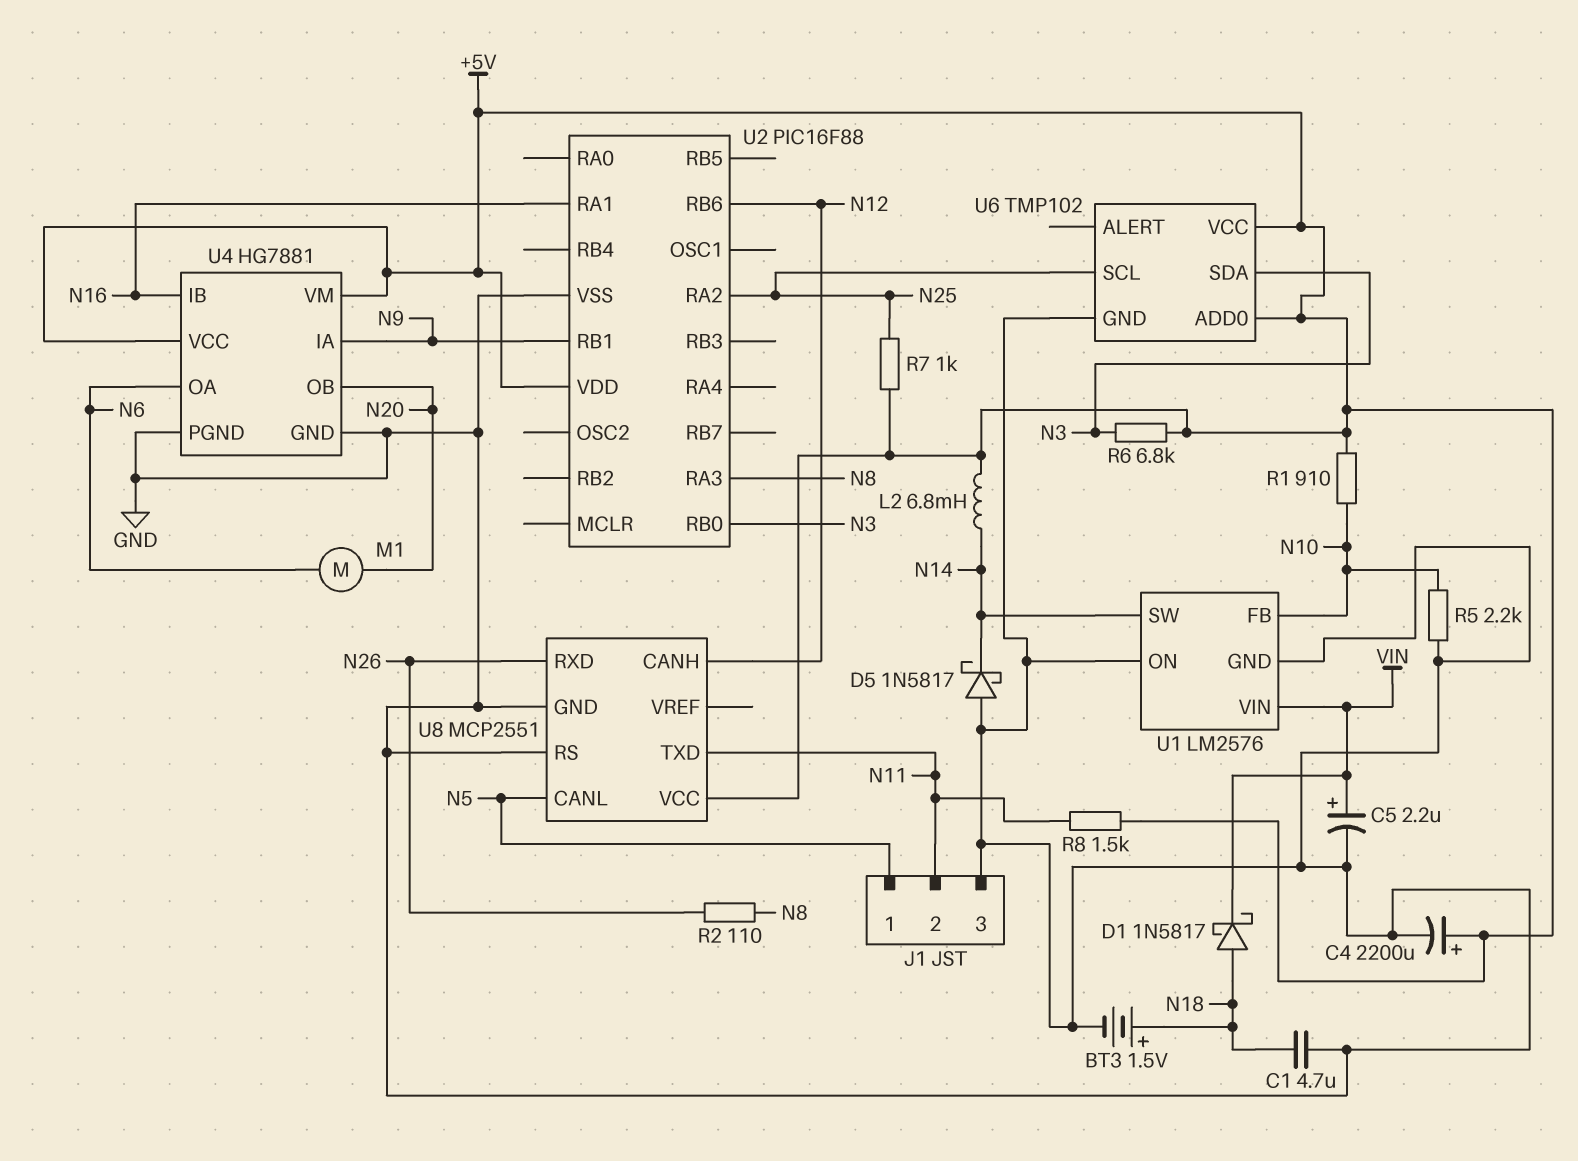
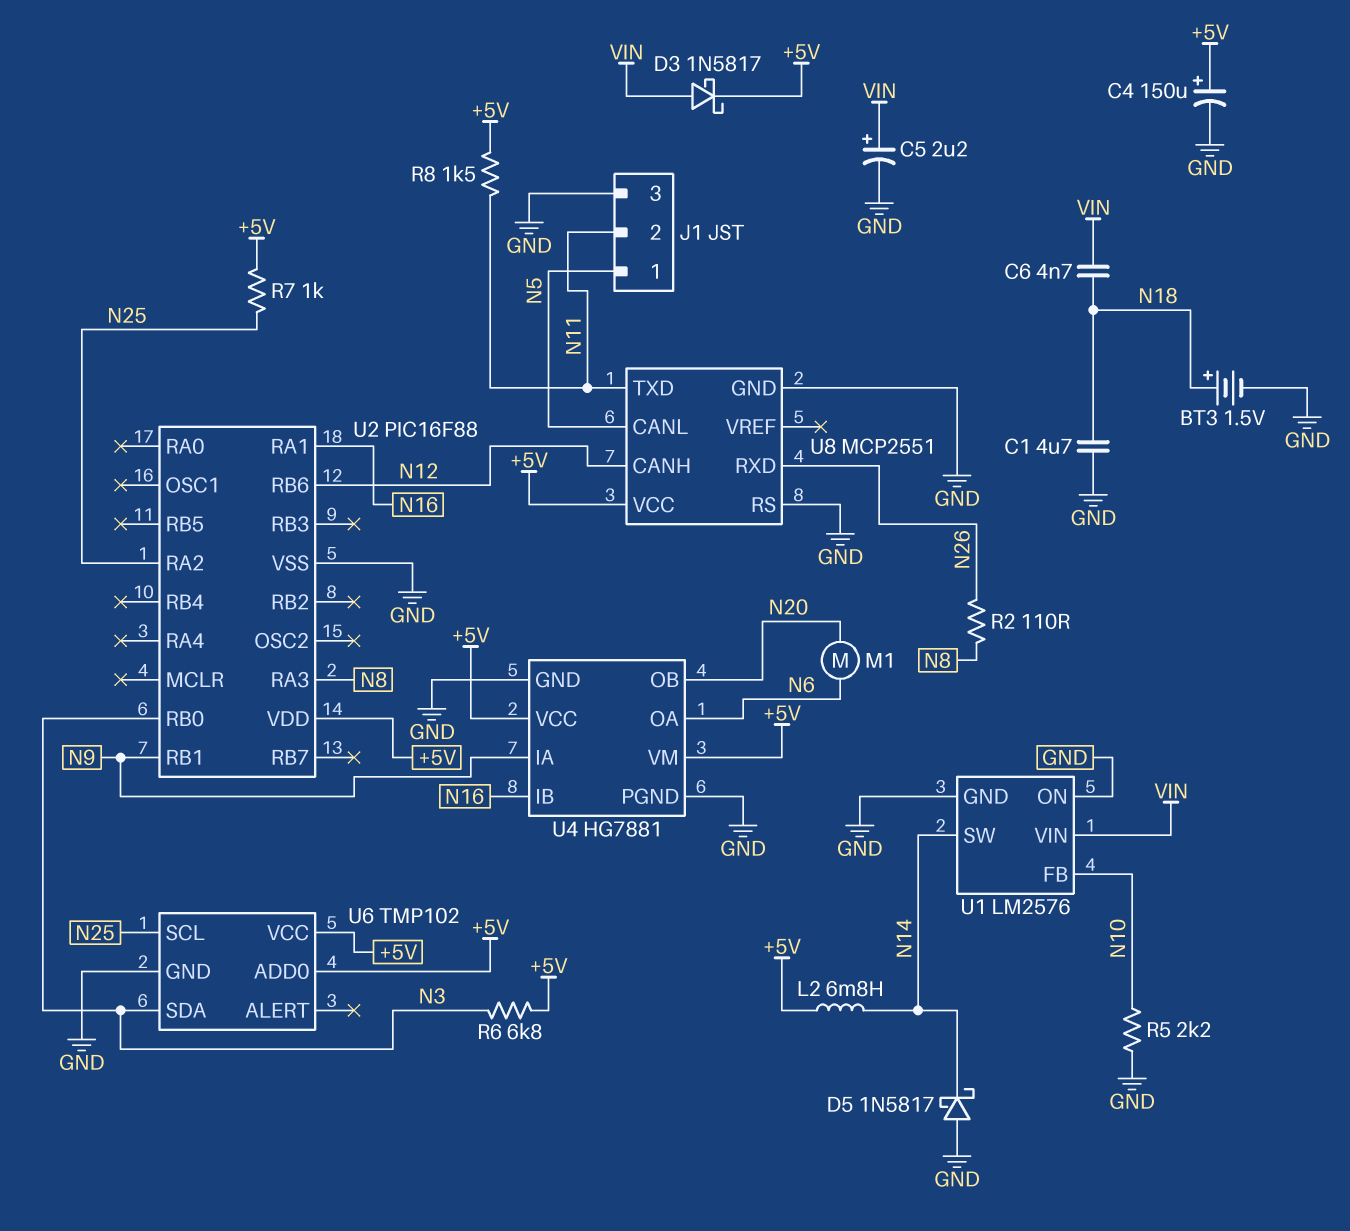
C4: 2200uF (plus +5V, minus GND) -> 150uF (plus +5V, minus GND)
C6: none -> 4.7nF (N18, VIN)
D1: schottky 1N5817 (A N18, K VIN) -> none
D3: none -> schottky 1N5817 (A VIN, K +5V)
R1: 910 (+5V, N10) -> none

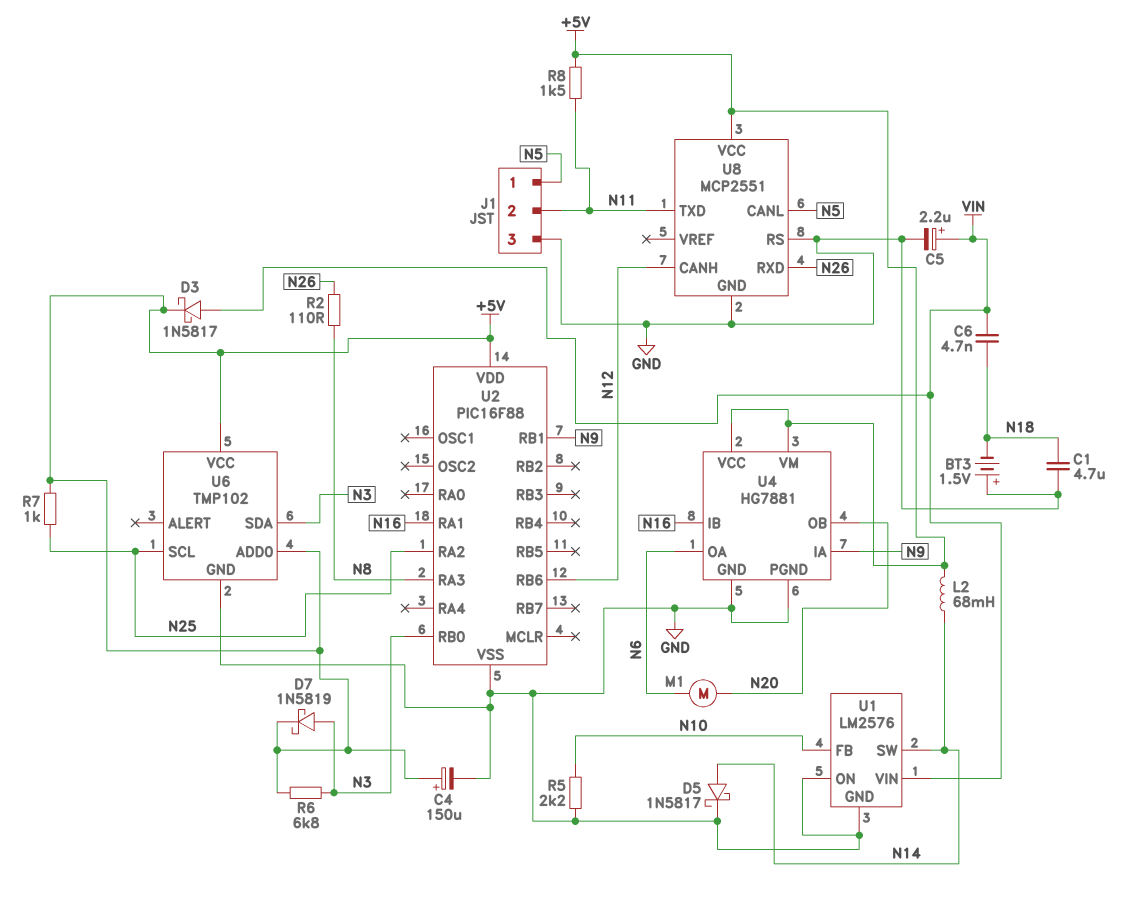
BT3: 1.5V (plus N18, minus GND) -> 1.5V (plus GND, minus N18)
D5: schottky 1N5817 (A GND, K N14) -> schottky 1N5817 (A N14, K GND)
D7: none -> schottky 1N5819 (A N3, K +5V)
L2: 6.8mH (+5V, N14) -> 68mH (+5V, N14)

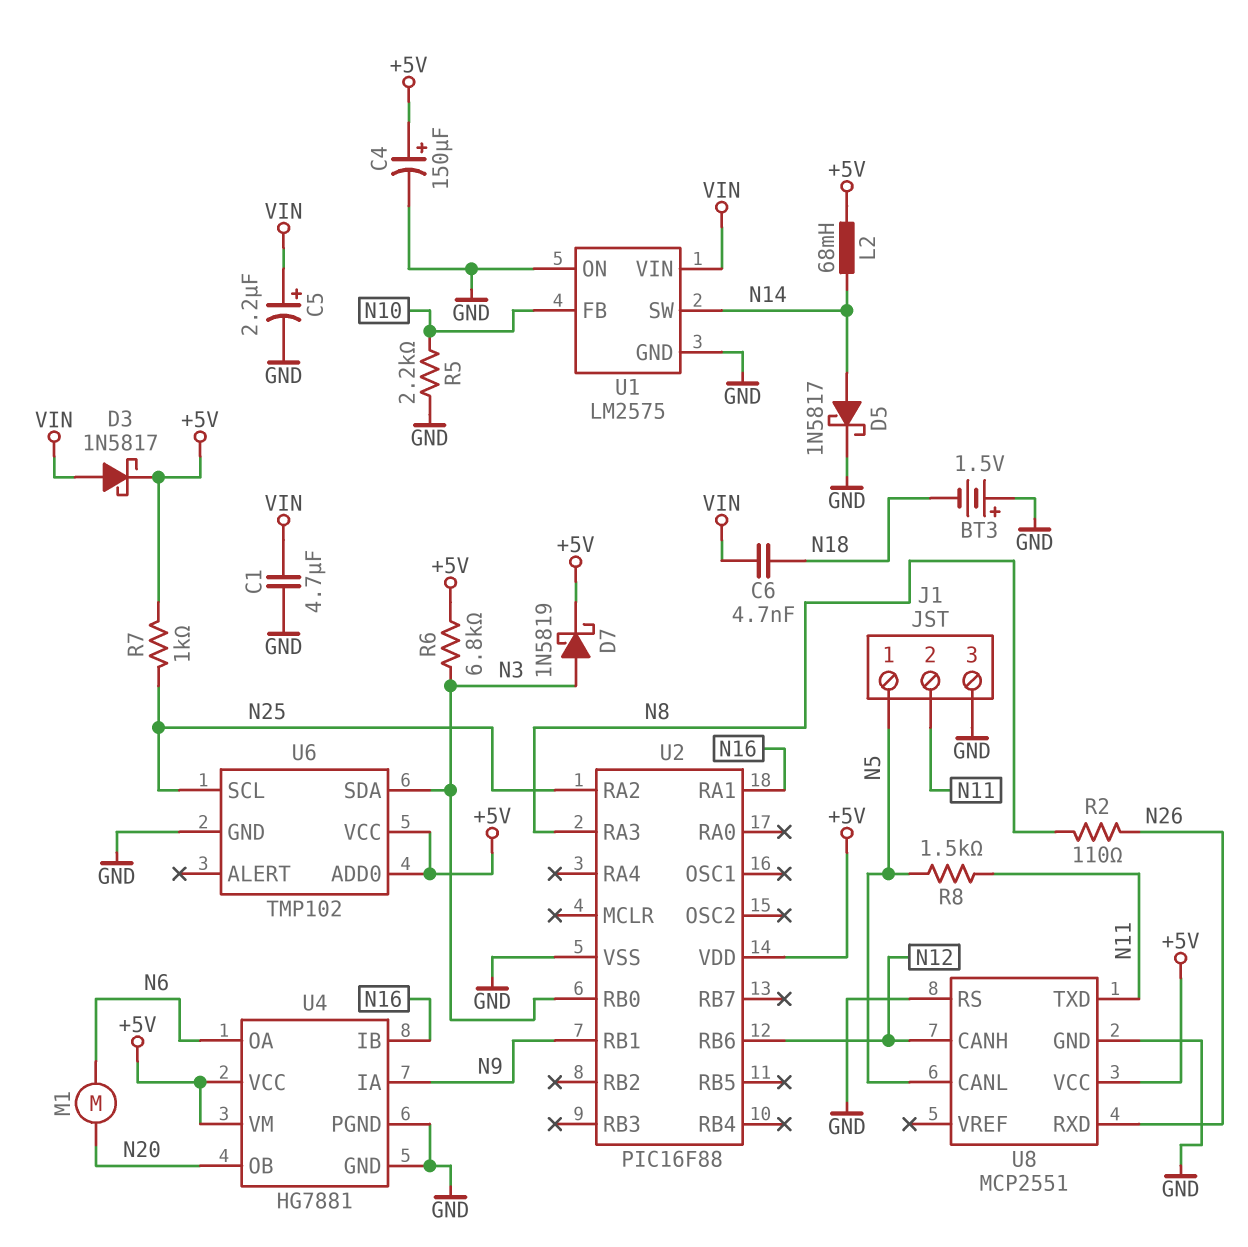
C1: 4.7uF (GND, N18) -> 4.7uF (GND, VIN)
R8: 1.5k (+5V, N11) -> 1.5k (N5, N11)
U1: LM2576 -> LM2575

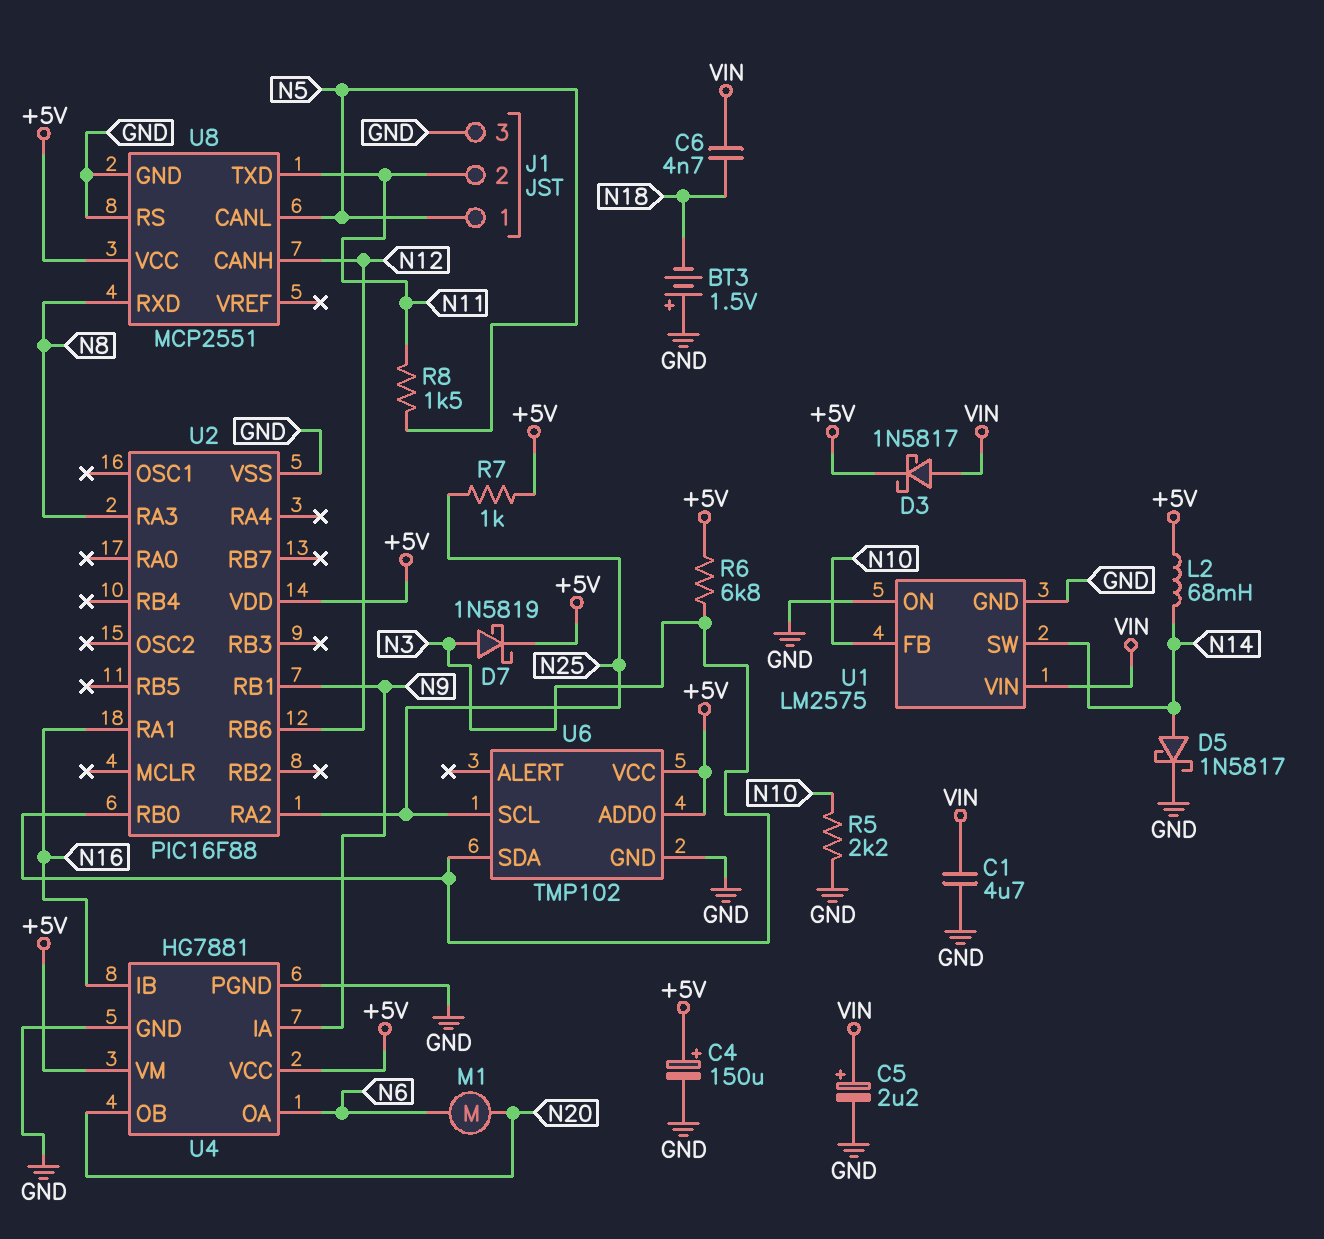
R2: 110 (N8, N26) -> none
U8 pin RXD: N26 -> N8

